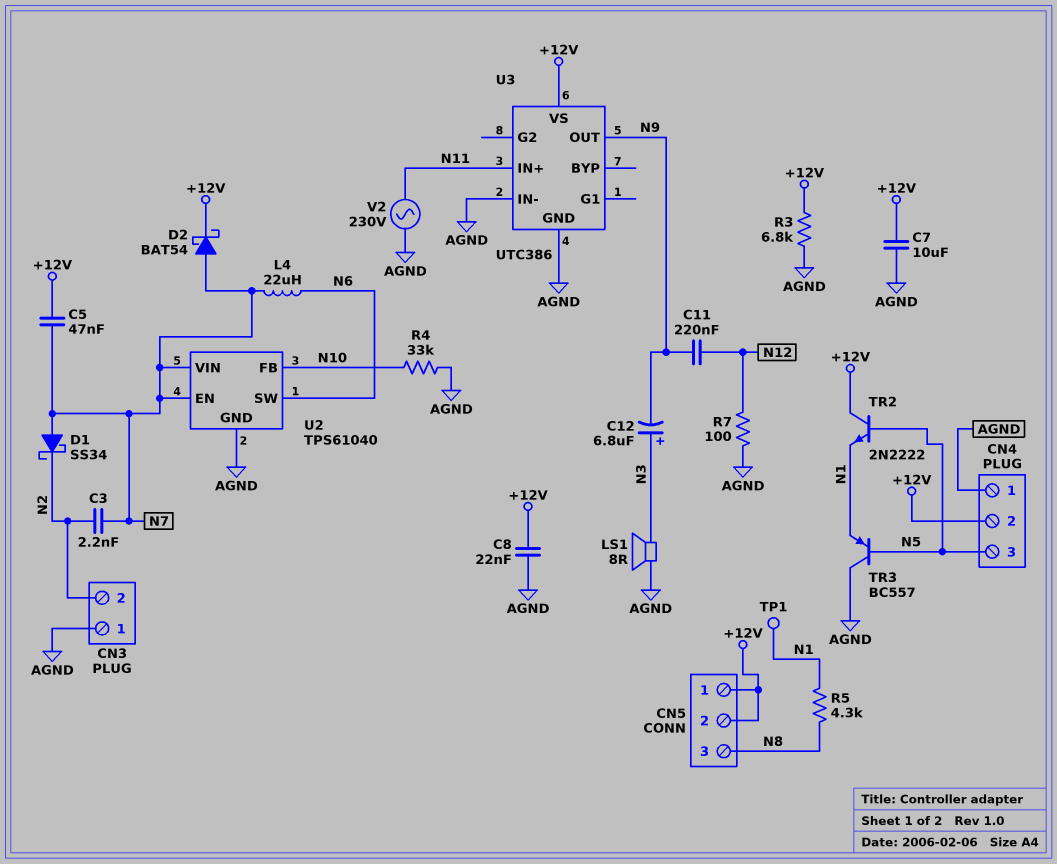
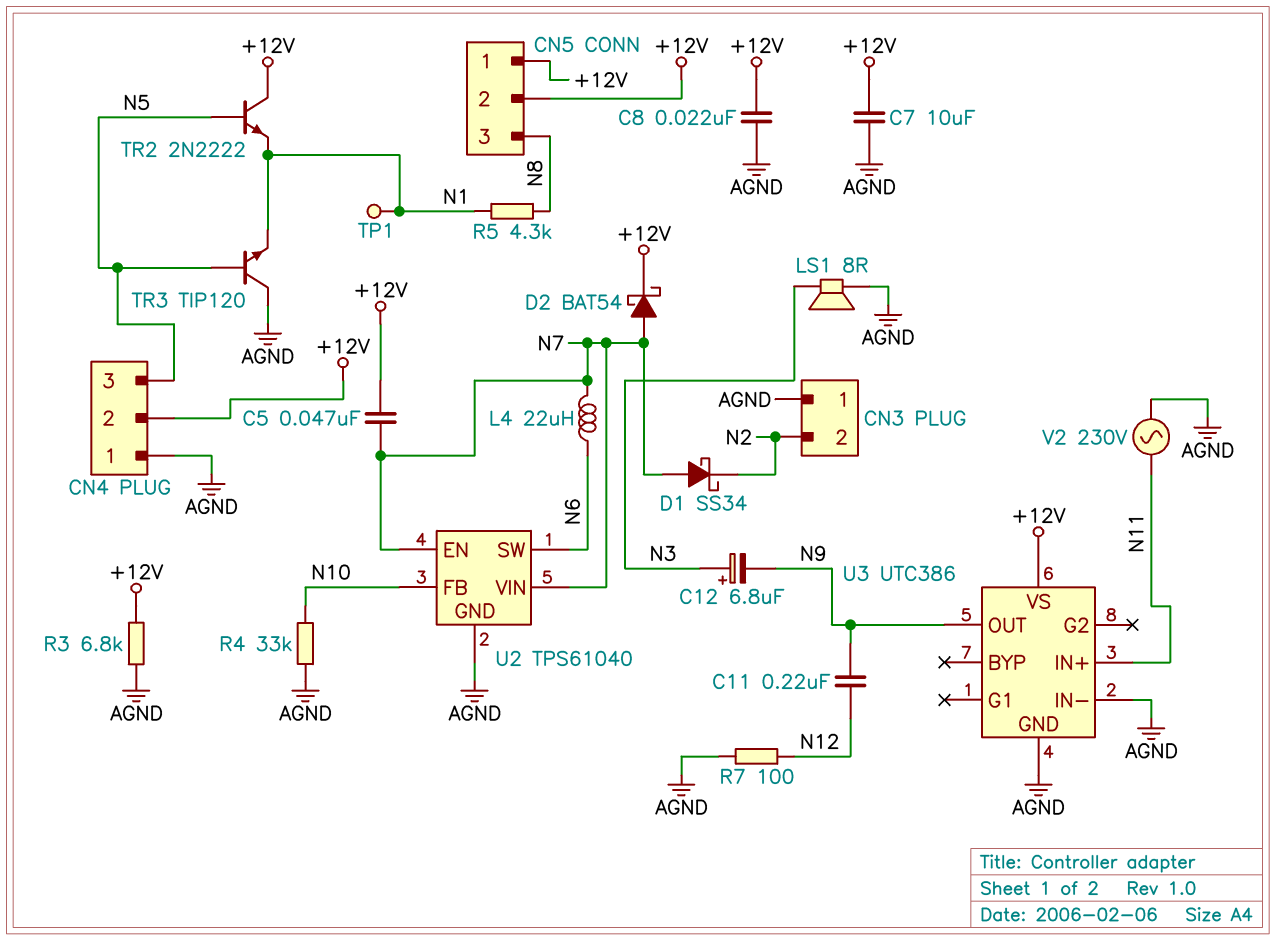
C3: 2.2nF (N2, N7) -> none
TR3: PNP BC557 (B N5, C AGND, E N1) -> NPN TIP120 (B N5, C AGND, E N1)

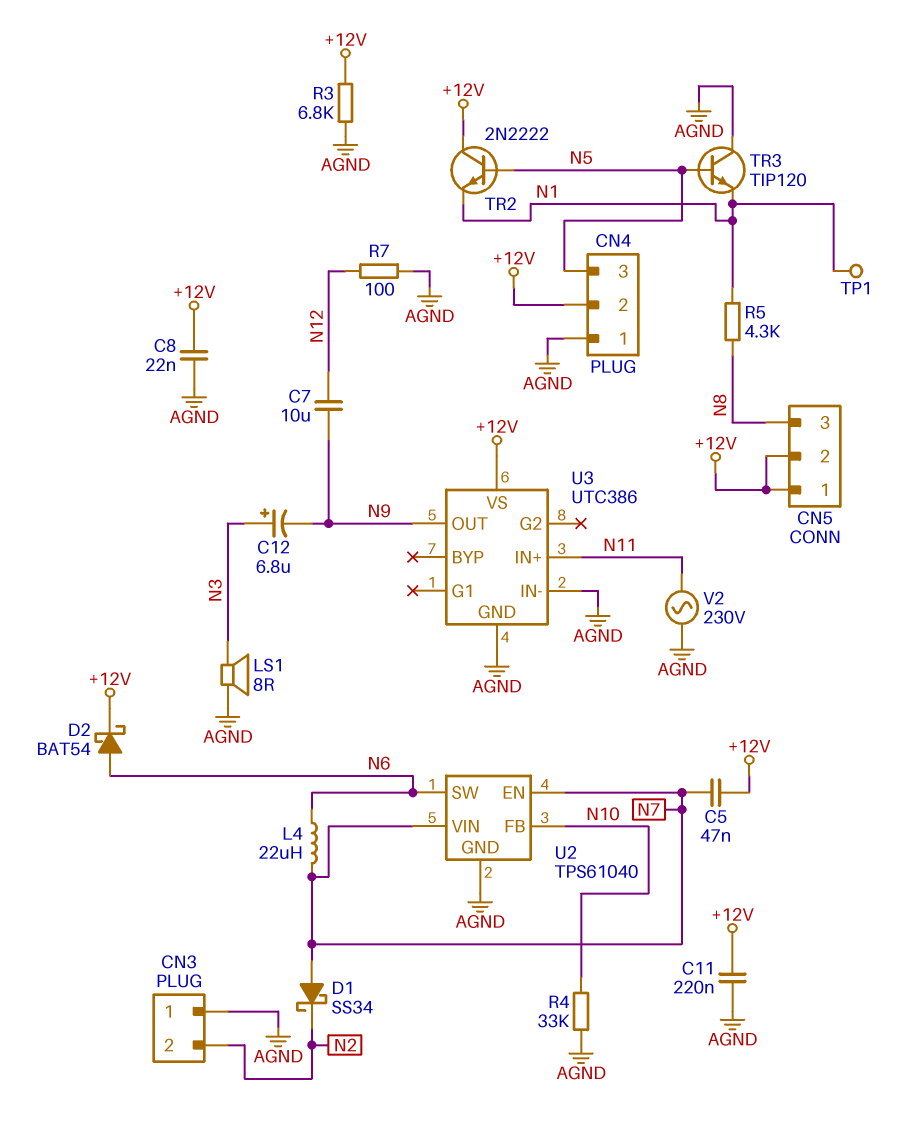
C7: 10uF (+12V, AGND) -> 10uF (N9, N12)
C11: 220nF (N9, N12) -> 220nF (+12V, AGND)
D2: schottky BAT54 (A N7, K +12V) -> schottky BAT54 (A N6, K +12V)

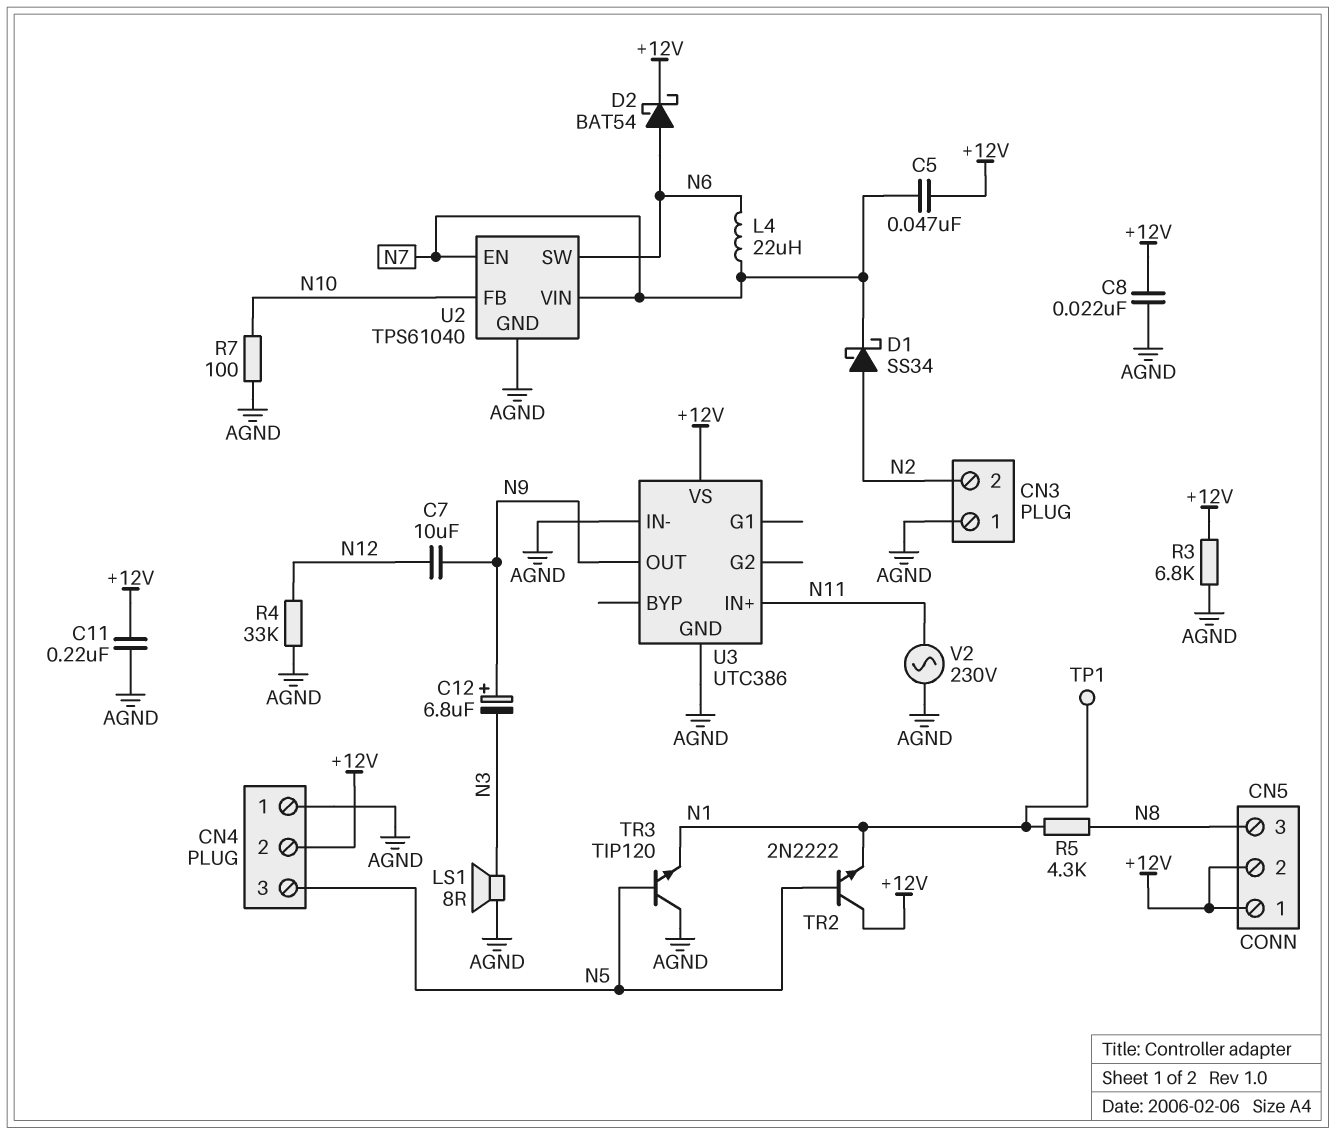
C12: 6.8uF (plus N3, minus N9) -> 6.8uF (plus N9, minus N3)
D1: schottky SS34 (A N7, K N2) -> schottky SS34 (A N2, K N7)
R4: 33k (AGND, N10) -> 33k (AGND, N12)
R7: 100 (AGND, N12) -> 100 (AGND, N10)

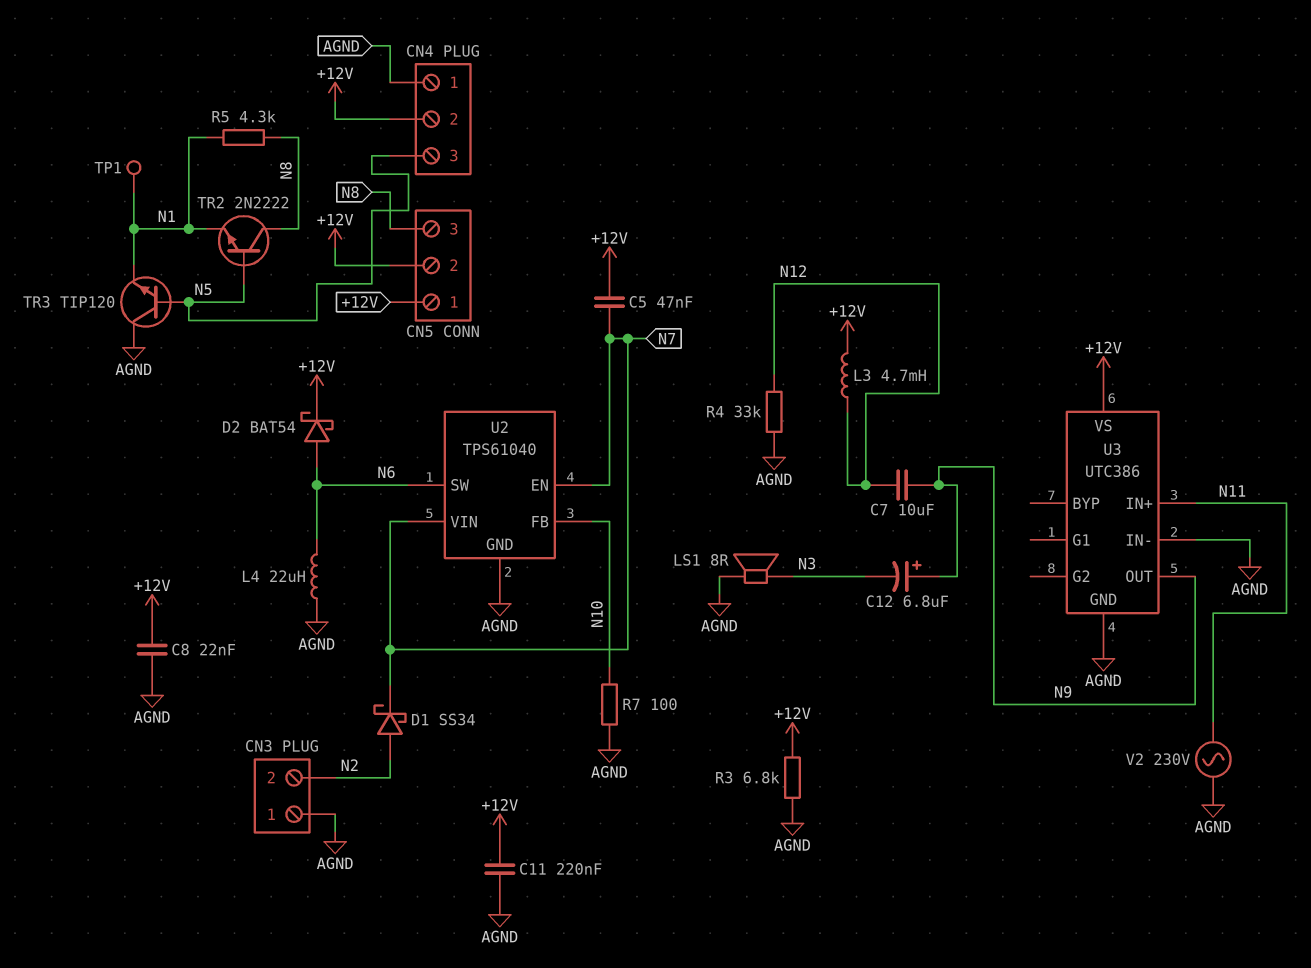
L3: none -> 4.7mH (+12V, N12)
L4: 22uH (N6, N7) -> 22uH (AGND, N6)
TR2: NPN 2N2222 (B N5, C +12V, E N1) -> NPN 2N2222 (B N5, C N8, E N1)

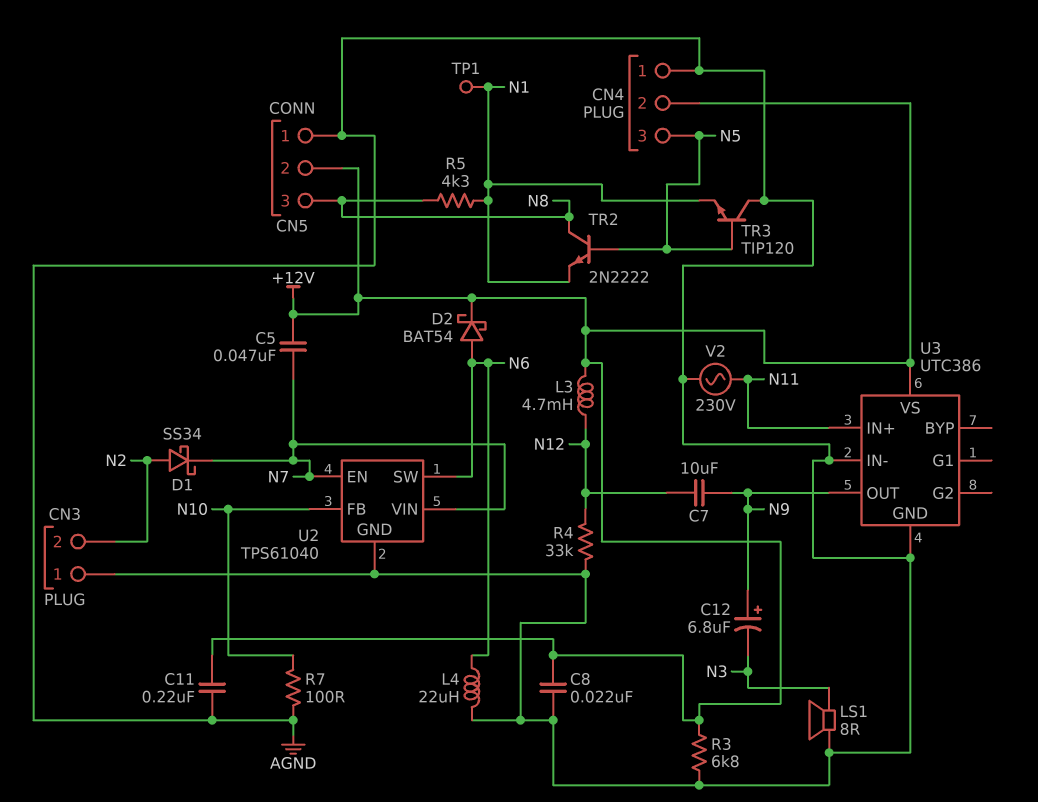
CN5 pin 1: +12V -> AGND

